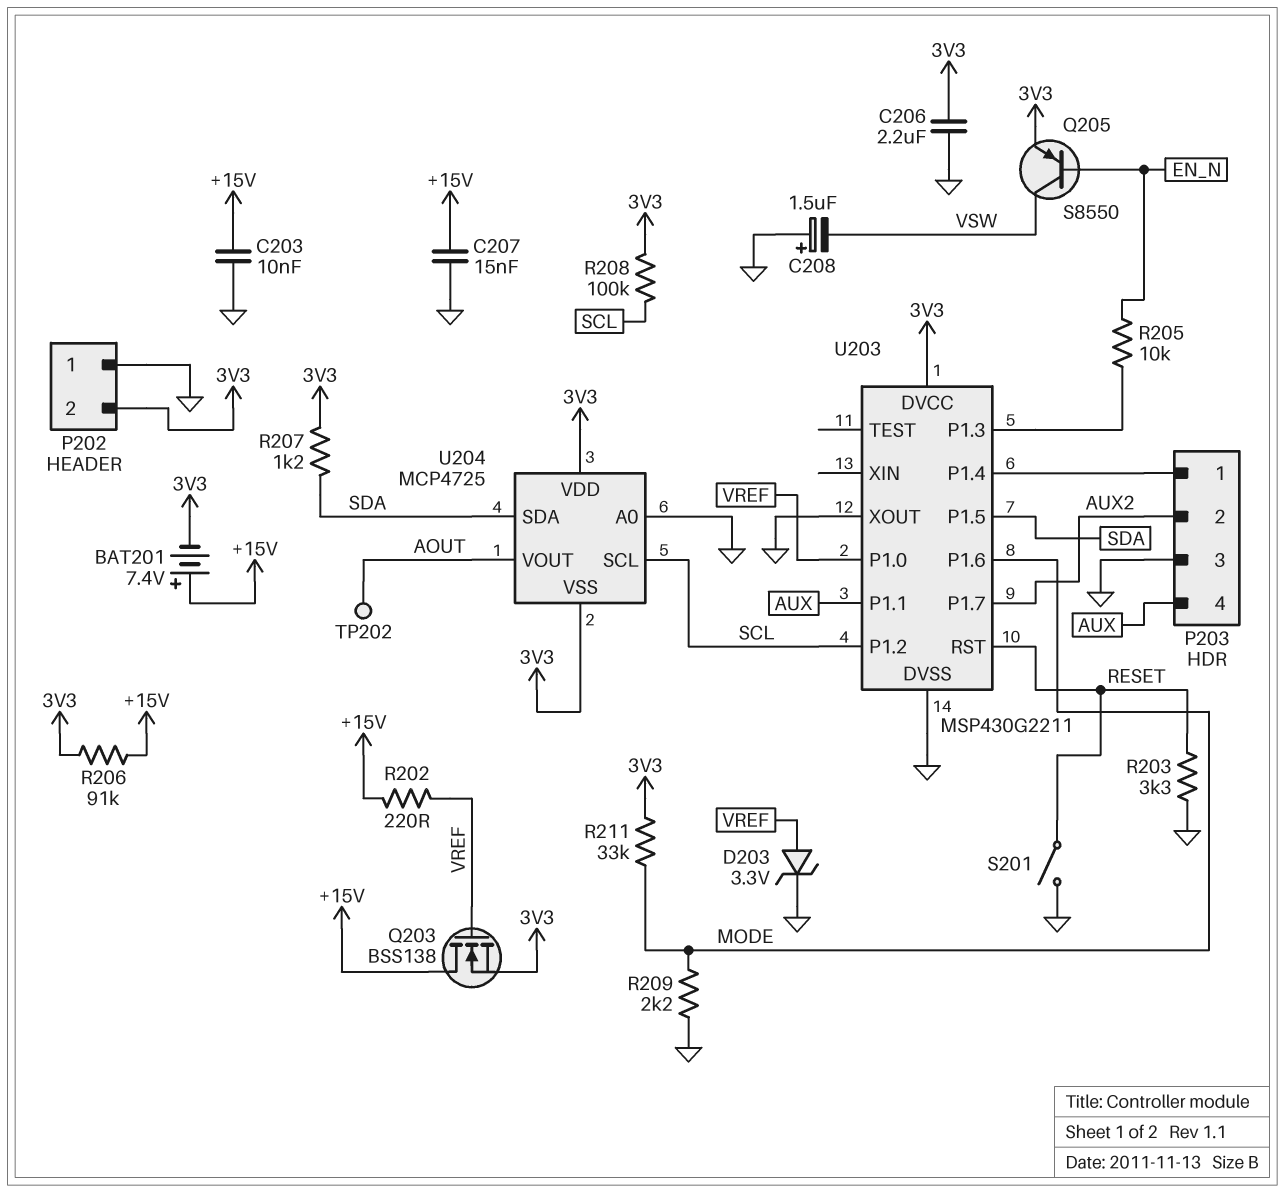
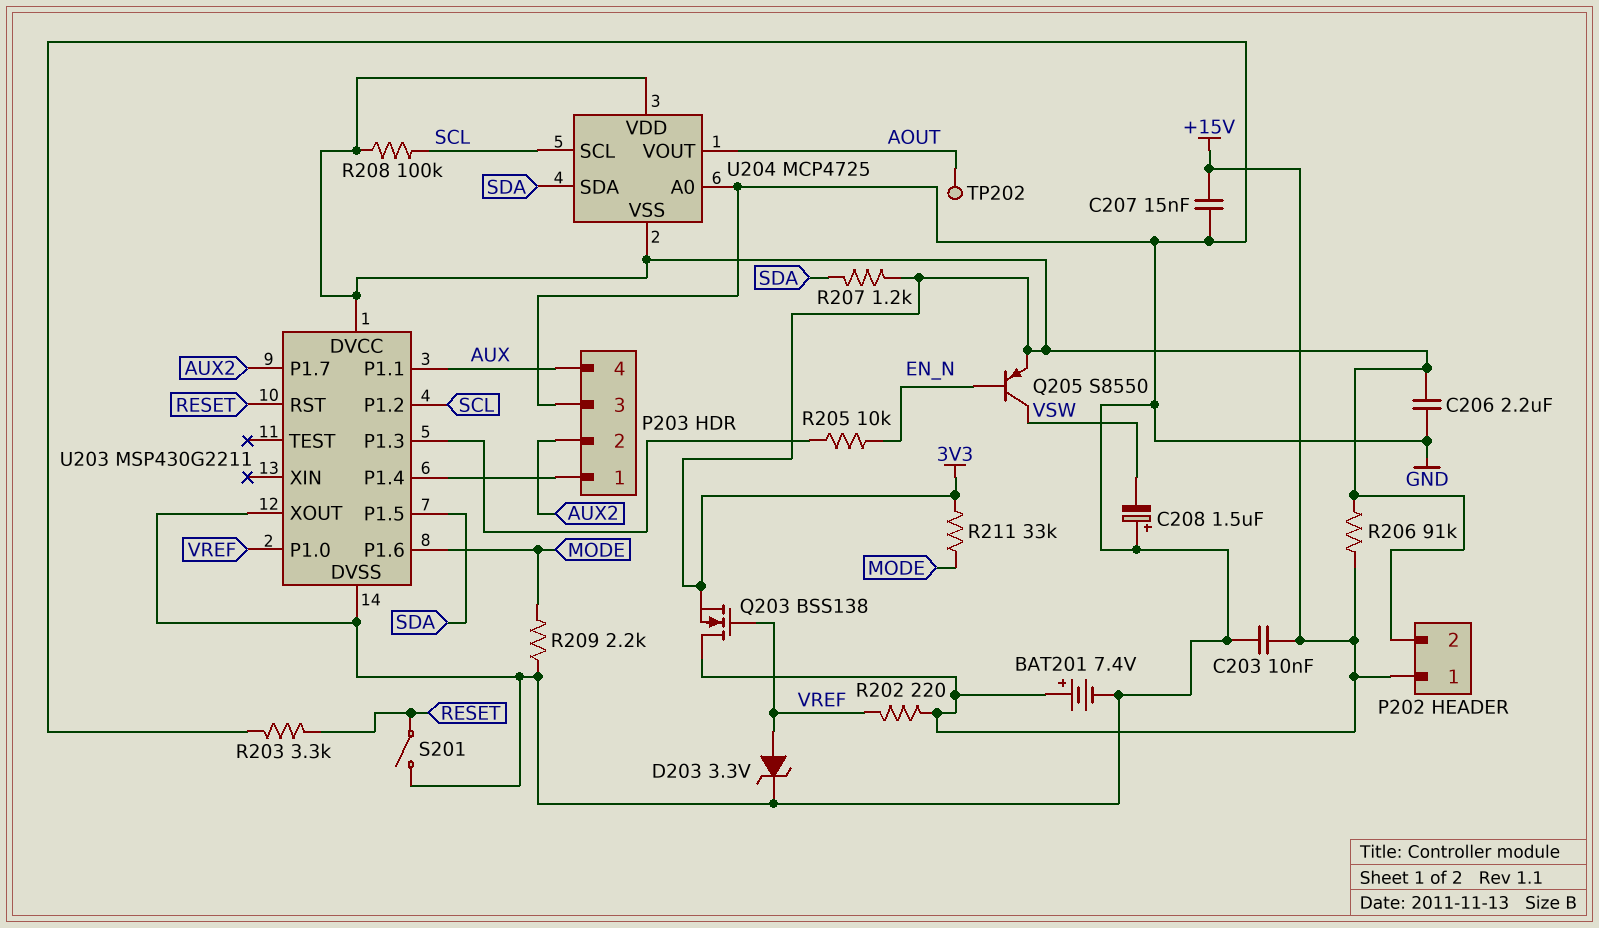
BAT201: 7.4V (plus +15V, minus 3V3) -> 7.4V (plus +15V, minus GND)
P202 pin 1: GND -> +15V

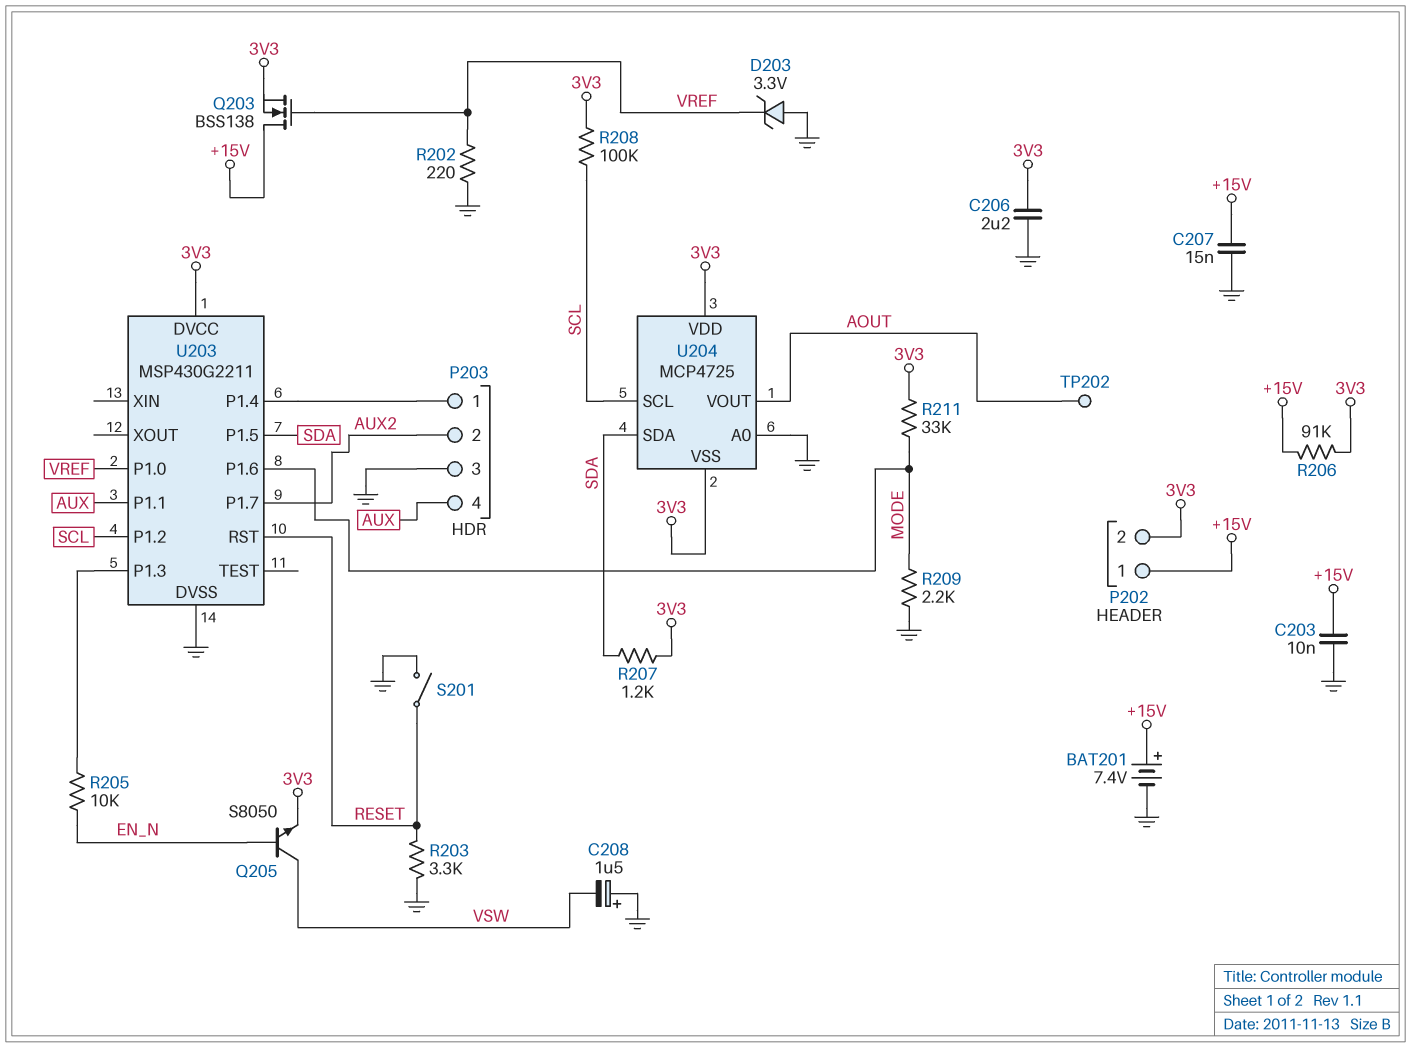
D203: zener 3.3V (A VREF, K GND) -> zener 3.3V (A GND, K VREF)
Q205: PNP S8550 (B EN_N, C VSW, E 3V3) -> NPN S8050 (B EN_N, C VSW, E 3V3)
R202: 220 (+15V, VREF) -> 220 (GND, VREF)
U203 pin XOUT: GND -> none

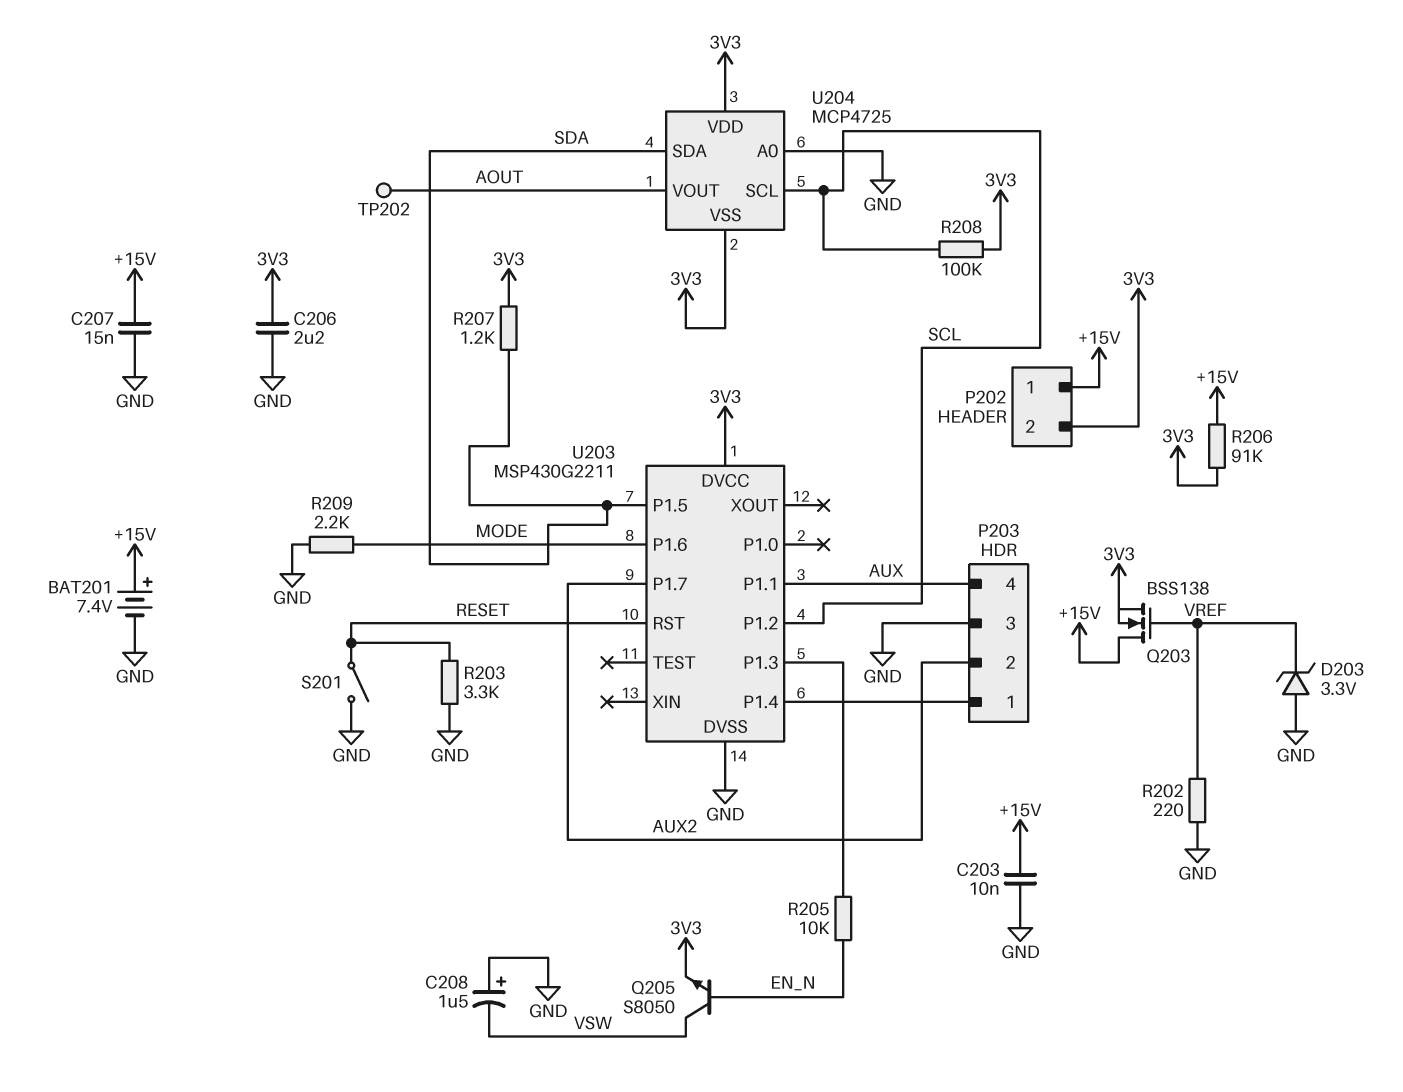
R211: 33k (3V3, MODE) -> none
U203 pin P1.0: VREF -> none

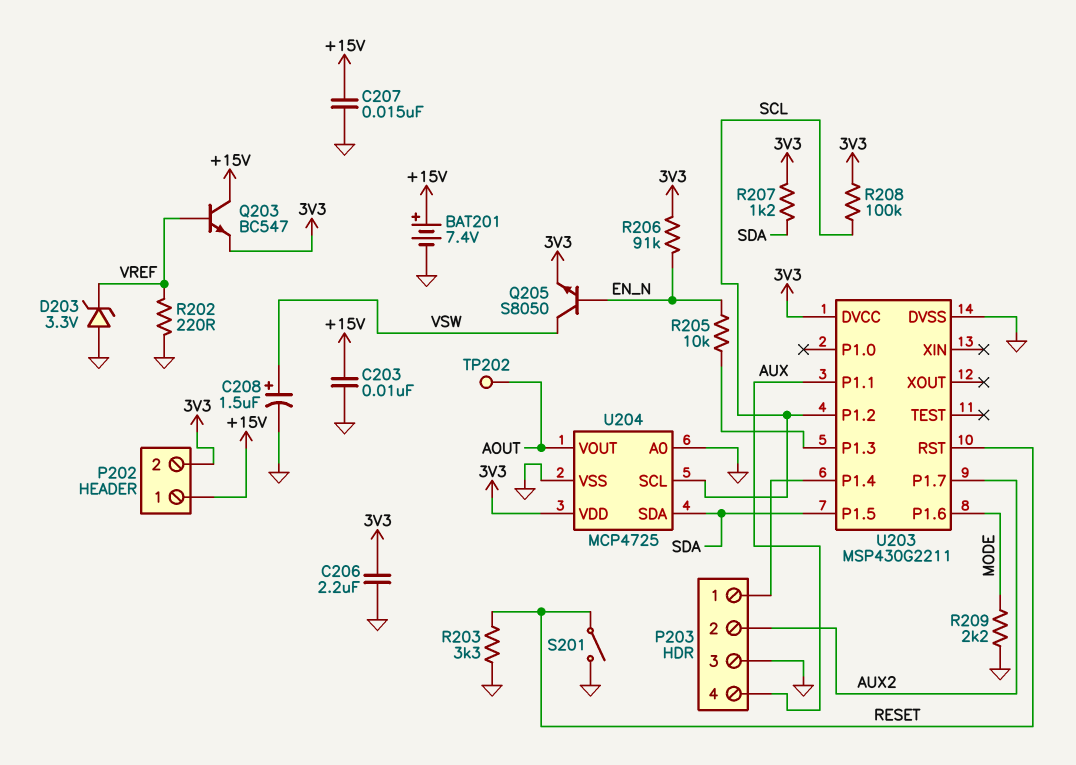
C208: 1.5uF (plus GND, minus VSW) -> 1.5uF (plus VSW, minus GND)
Q203: NMOS BSS138 (G VREF, D +15V, S 3V3) -> NPN BC547 (B VREF, C +15V, E 3V3)
R206: 91k (+15V, 3V3) -> 91k (3V3, EN_N)
U204 pin VSS: 3V3 -> GND

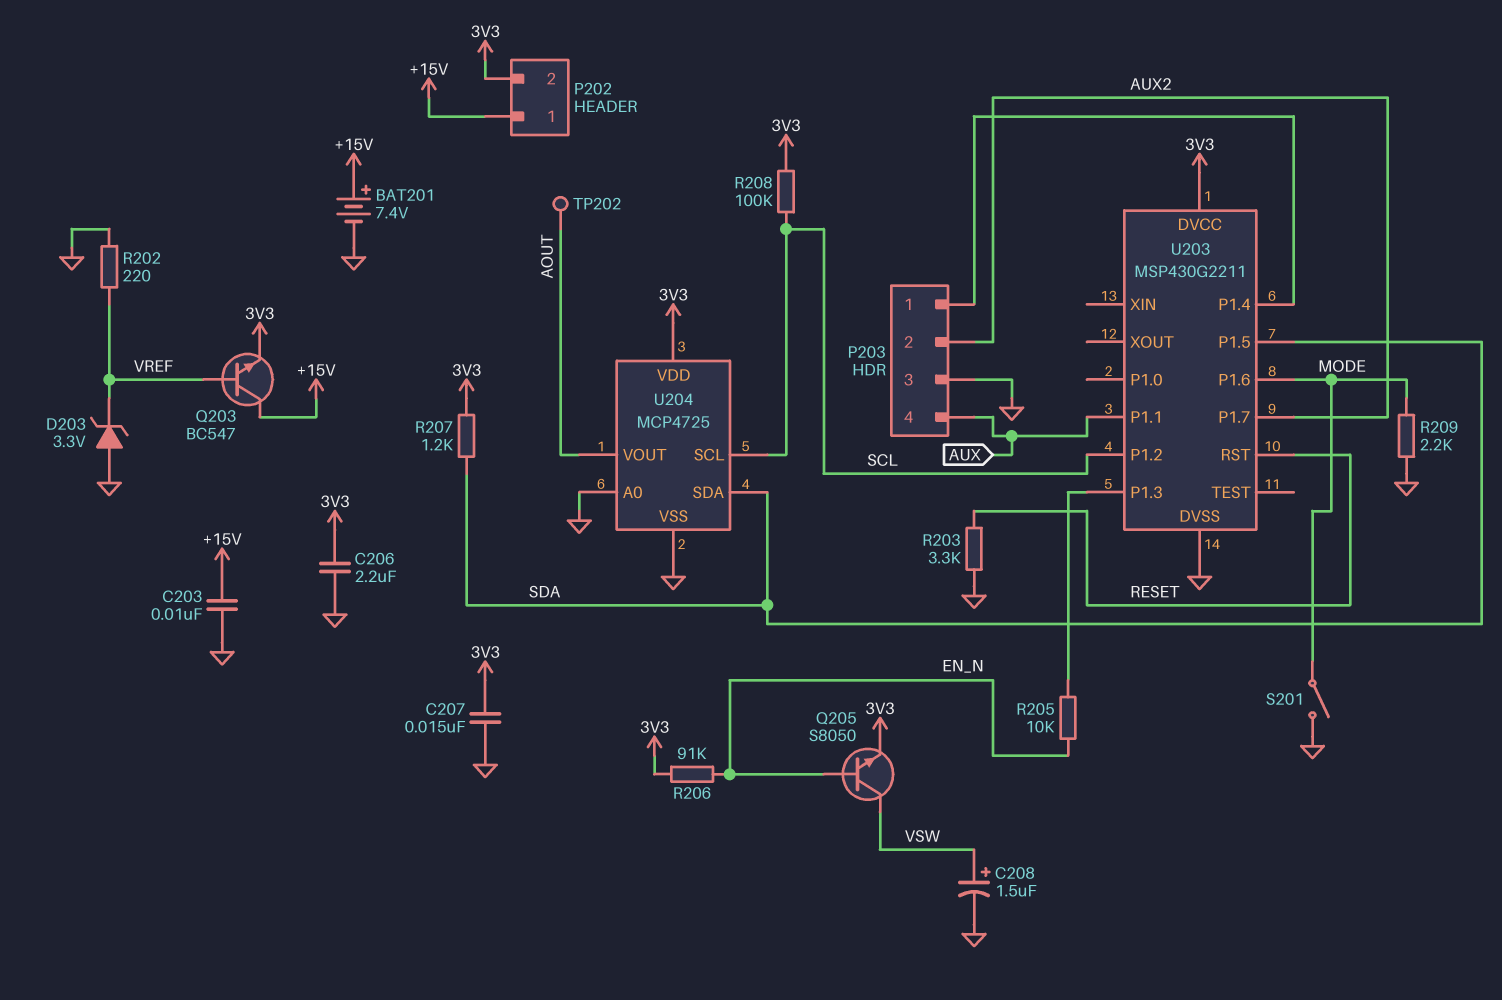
C207: 15nF (+15V, GND) -> 15nF (3V3, GND)
S201: switch (GND, RESET) -> switch (GND, MODE)

